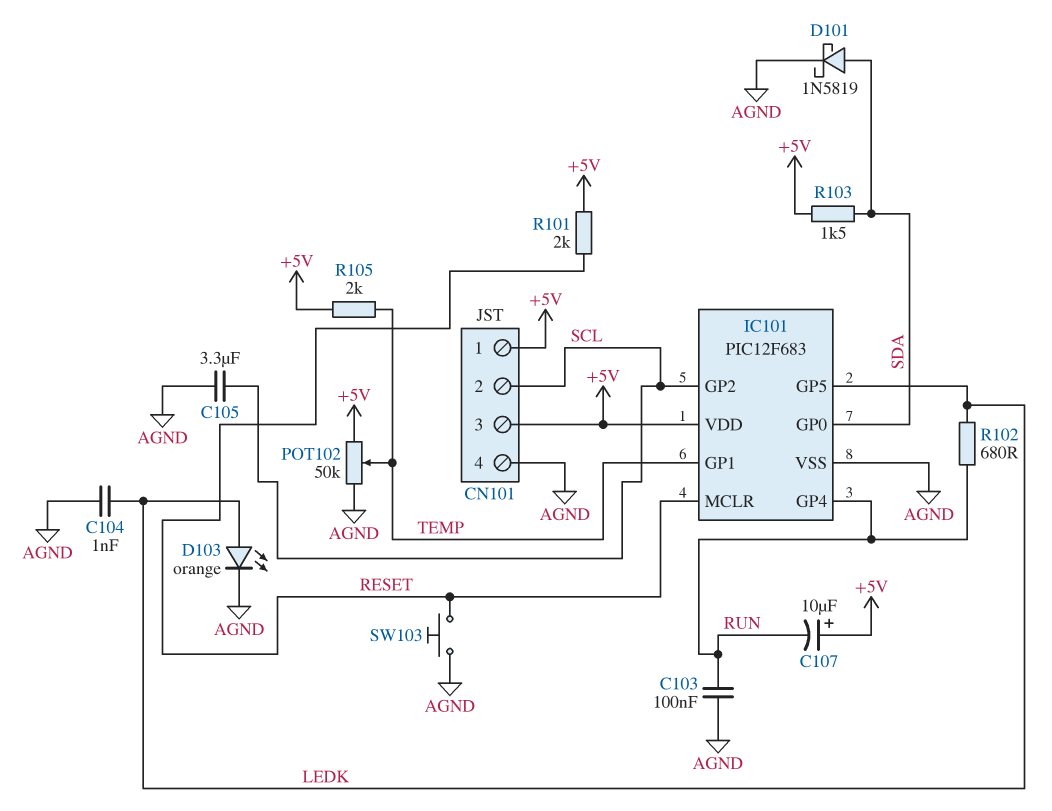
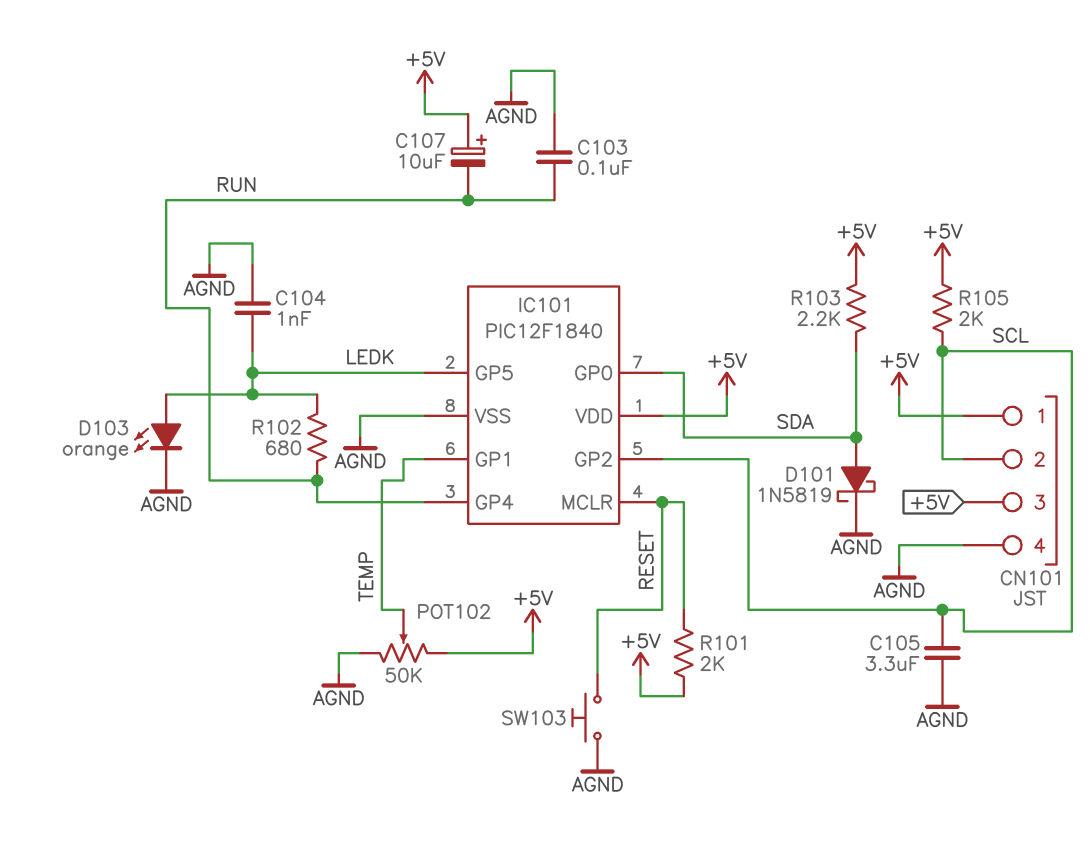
IC101: PIC12F683 -> PIC12F1840
R103: 1.5k (+5V, SDA) -> 2.2k (+5V, SDA)
R105: 2k (+5V, TEMP) -> 2k (+5V, SCL)

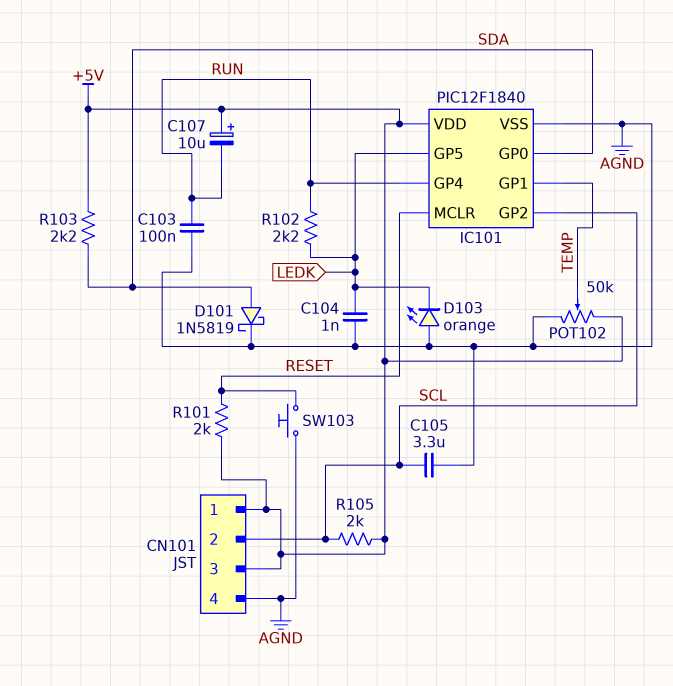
D103: LED orange (A LEDK, K AGND) -> LED orange (A AGND, K LEDK)
R102: 680 (LEDK, RUN) -> 2.2k (LEDK, RUN)

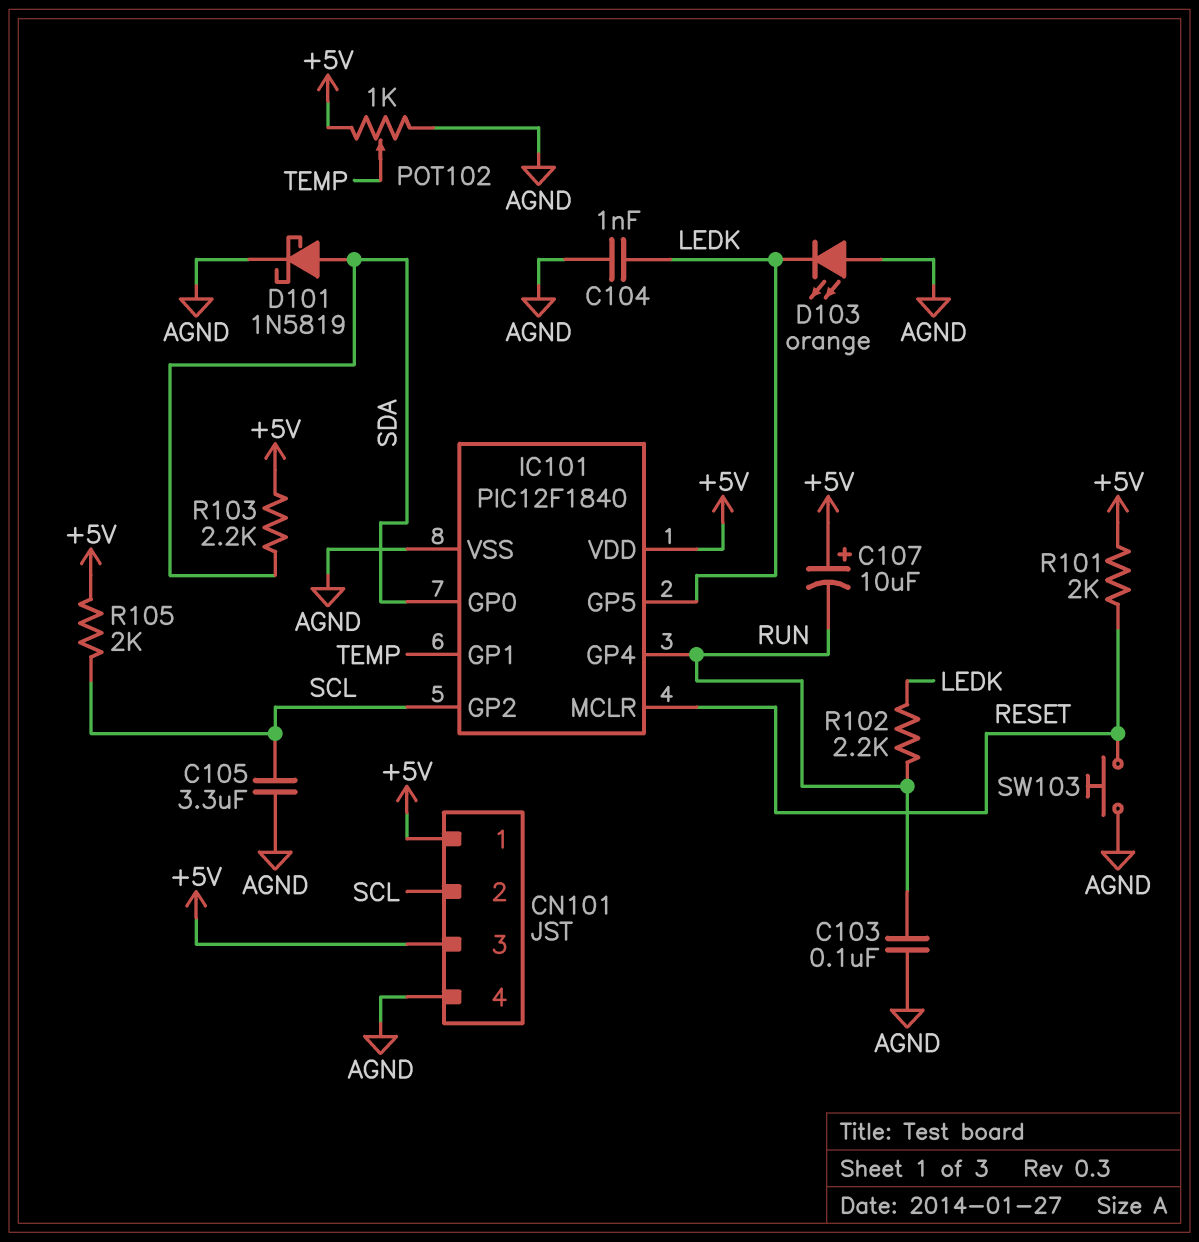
POT102: 50k (+5V, AGND, wiper TEMP) -> 1k (+5V, AGND, wiper TEMP)

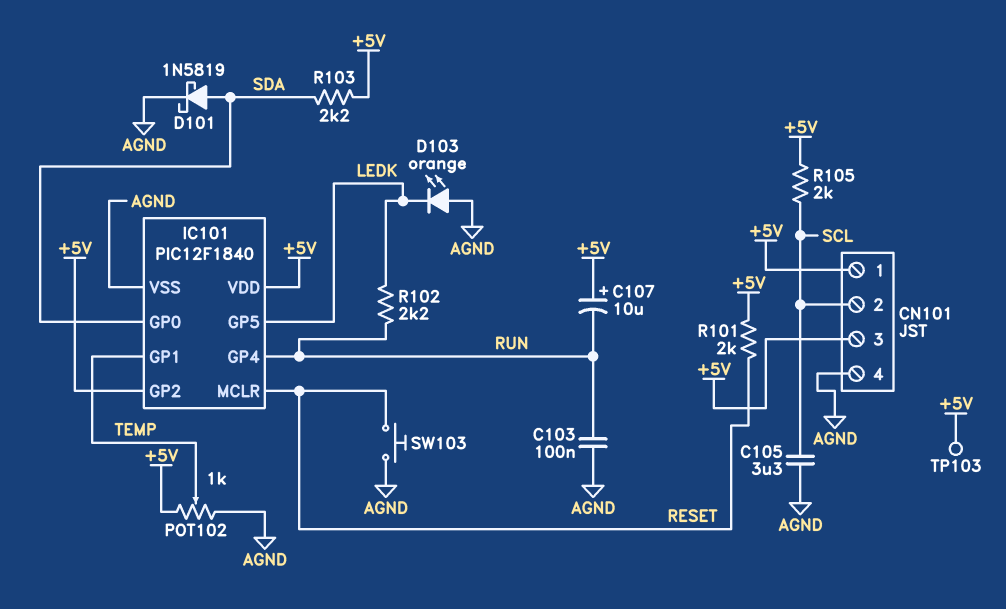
C104: 1nF (AGND, LEDK) -> none
IC101 pin GP2: SCL -> +5V
TP103: none -> test point (+5V)

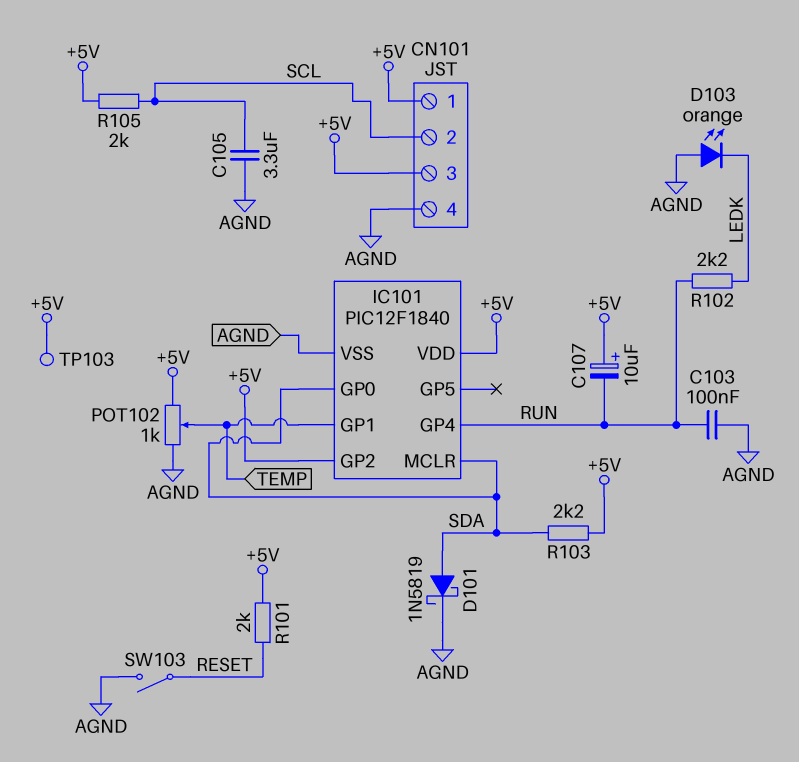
IC101 pin GP5: LEDK -> none
IC101 pin MCLR: RESET -> SDA
SW103: button (AGND, RESET) -> switch (AGND, RESET)

